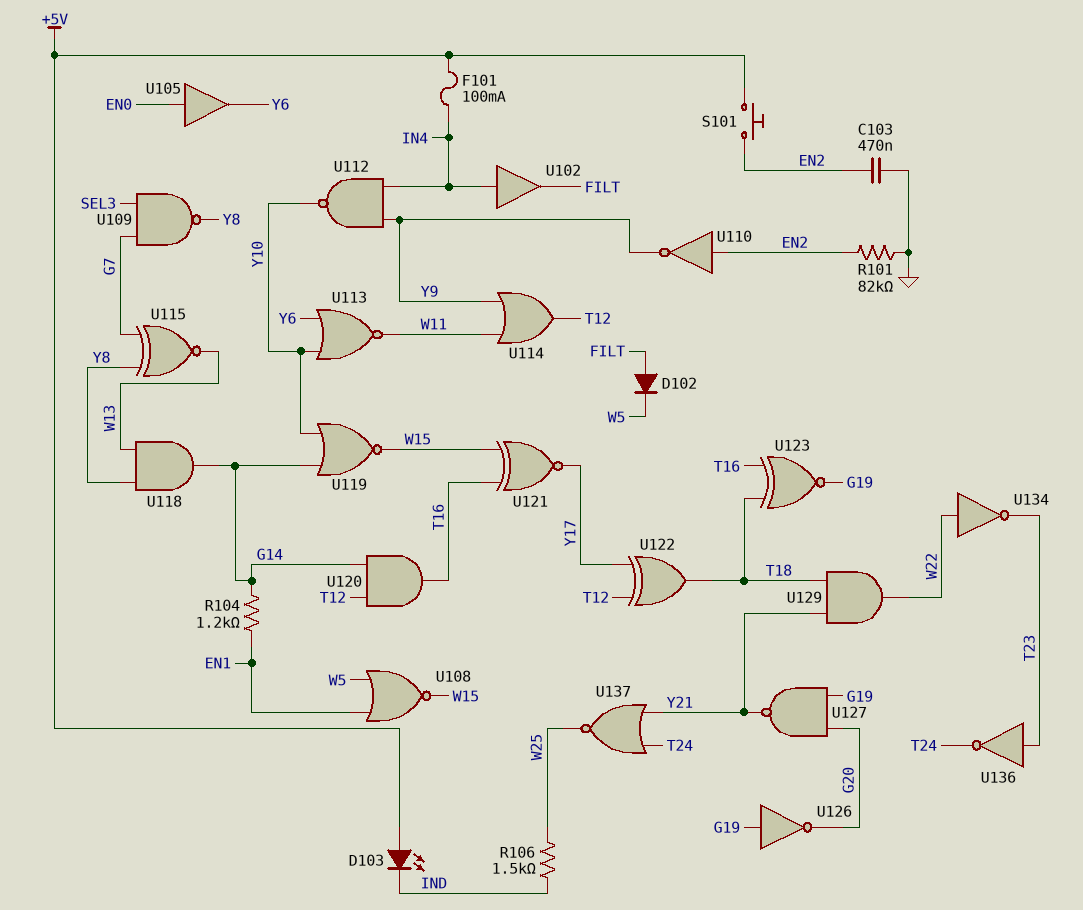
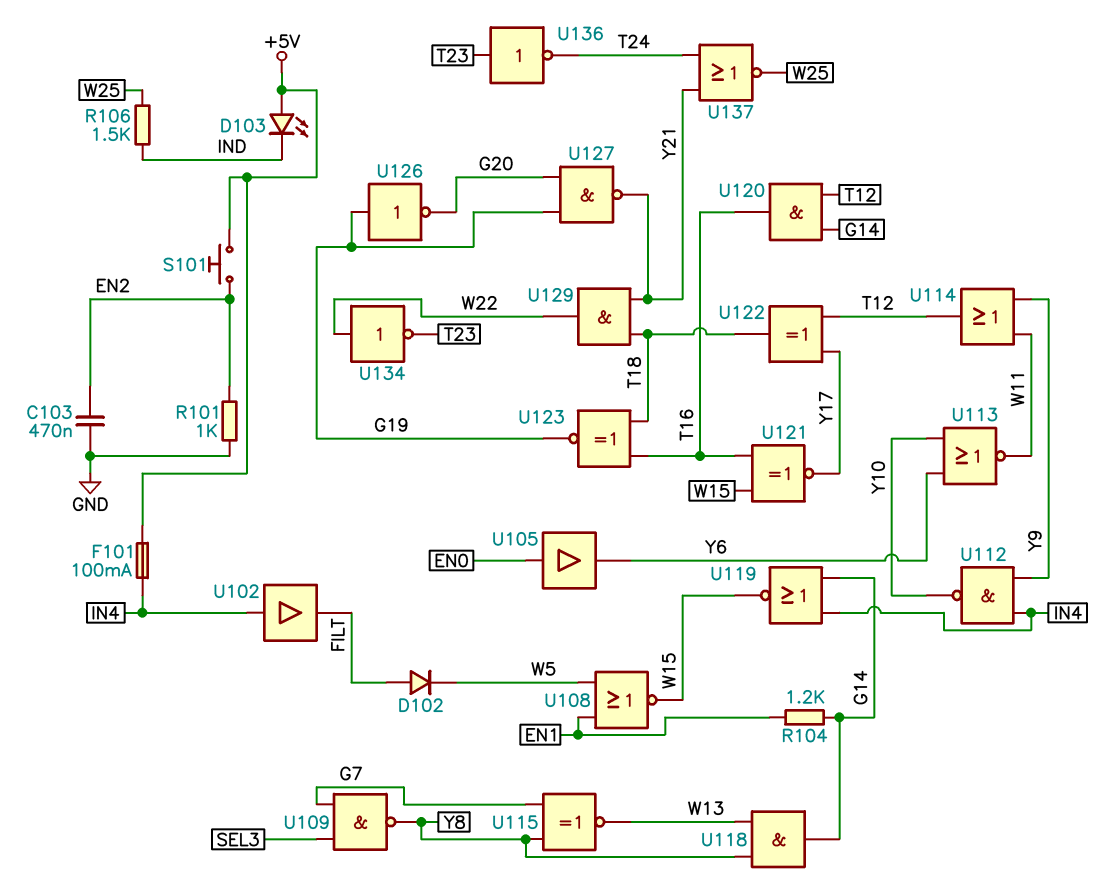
R101: 82k (EN2, GND) -> 1k (EN2, GND)
U110: NOT (in EN2, out Y9) -> none
U119: NOR (in G14, in Y10, out W15) -> NOR (in G14, in IN4, out W15)

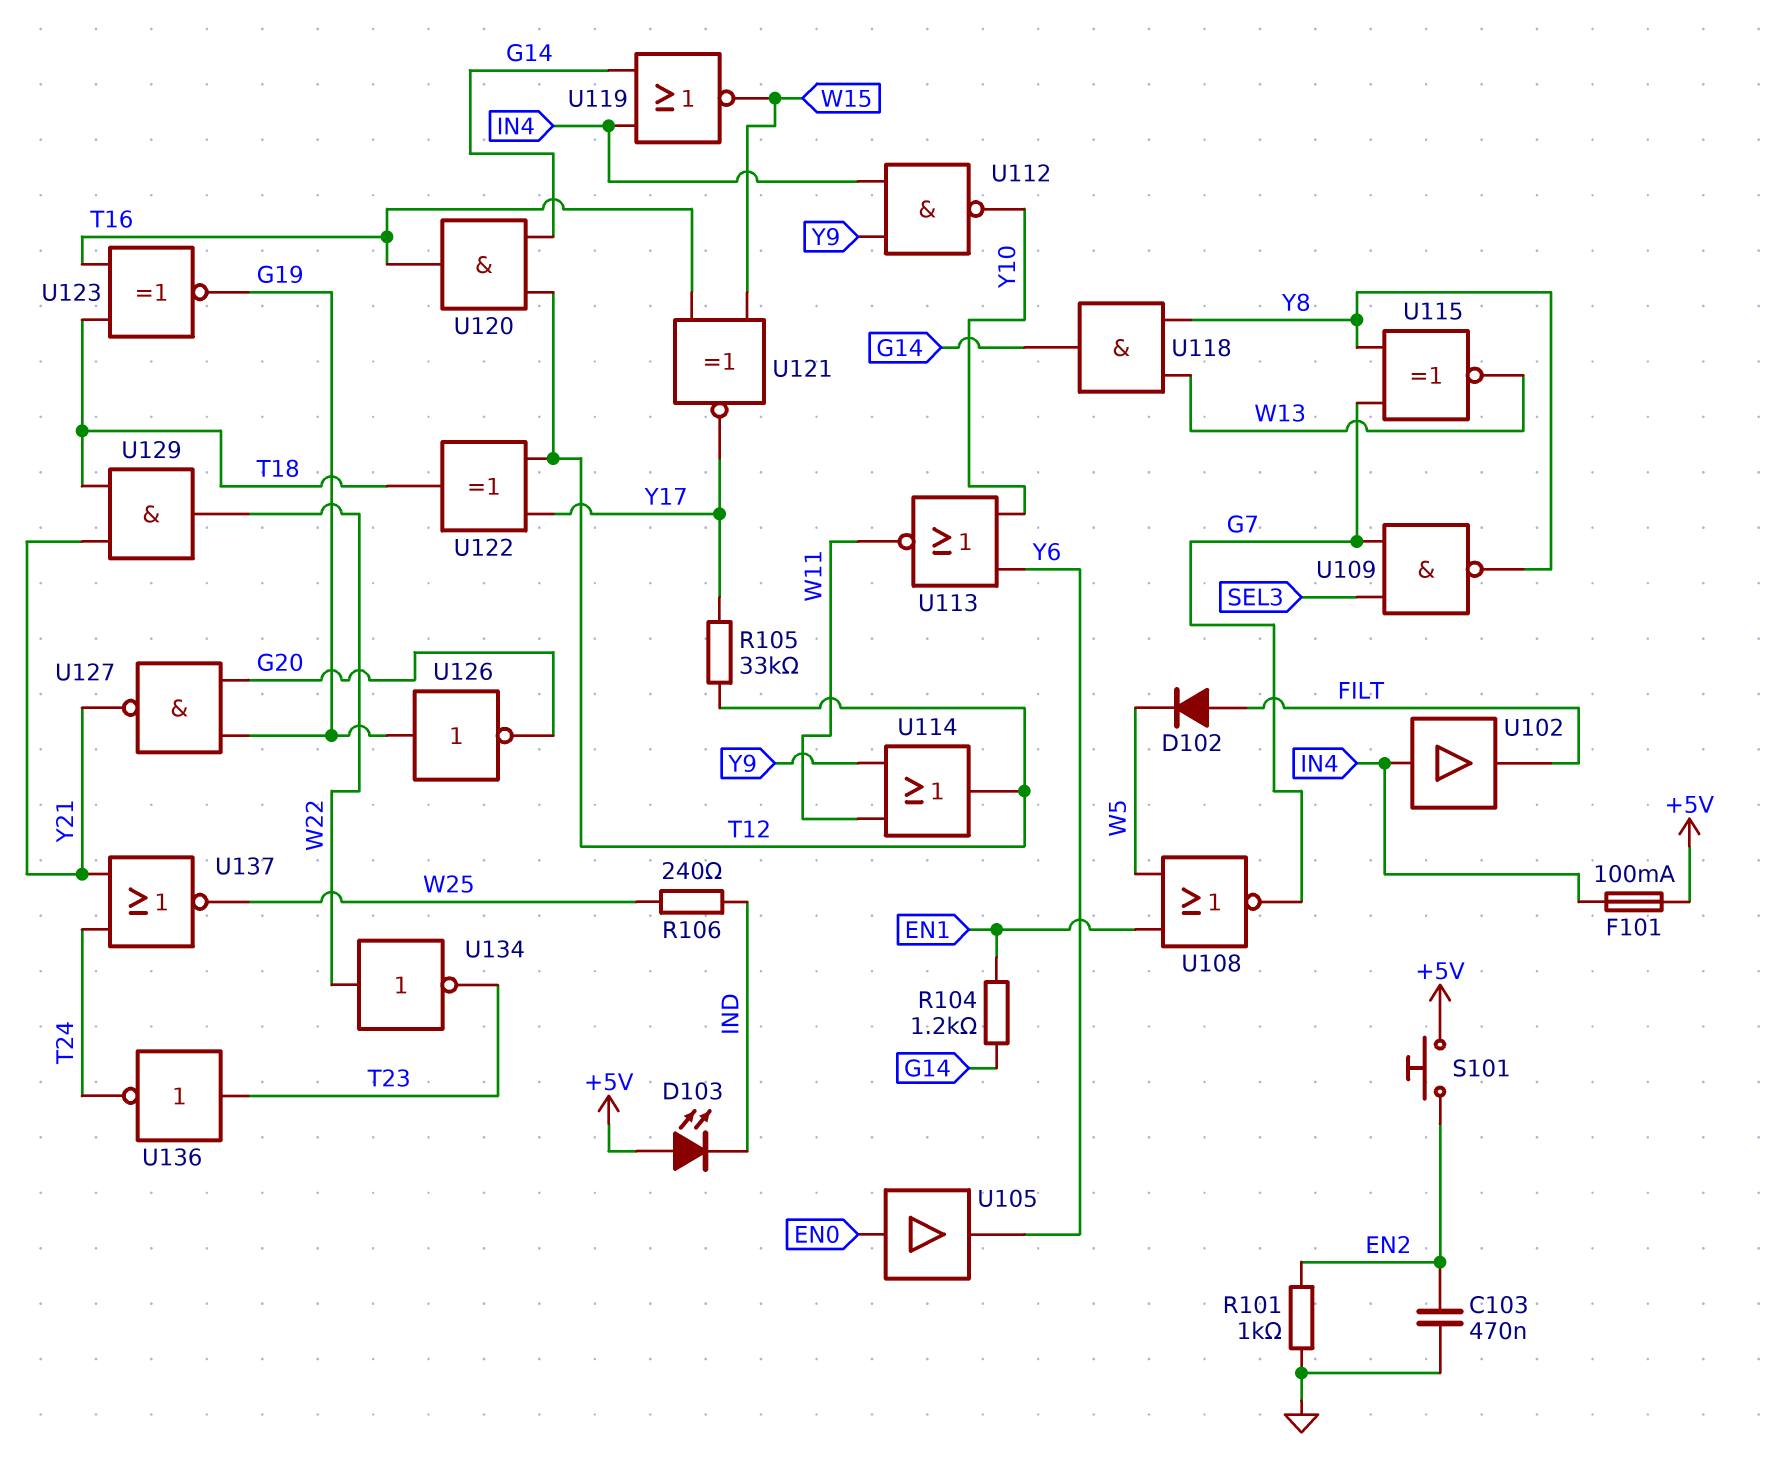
R105: none -> 33k (T12, Y17)
R106: 1.5k (IND, W25) -> 240 (IND, W25)
U108: NOR (in EN1, in W5, out W15) -> NOR (in EN1, in W5, out G7)

